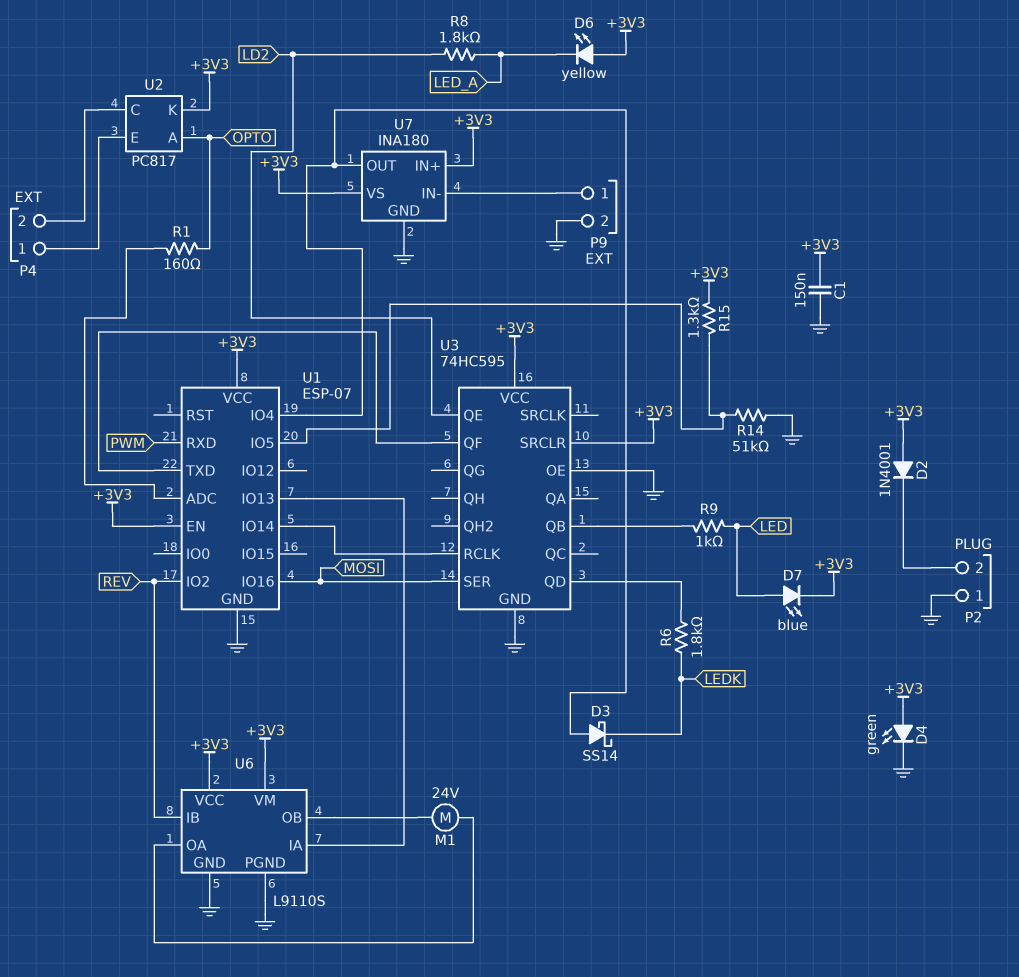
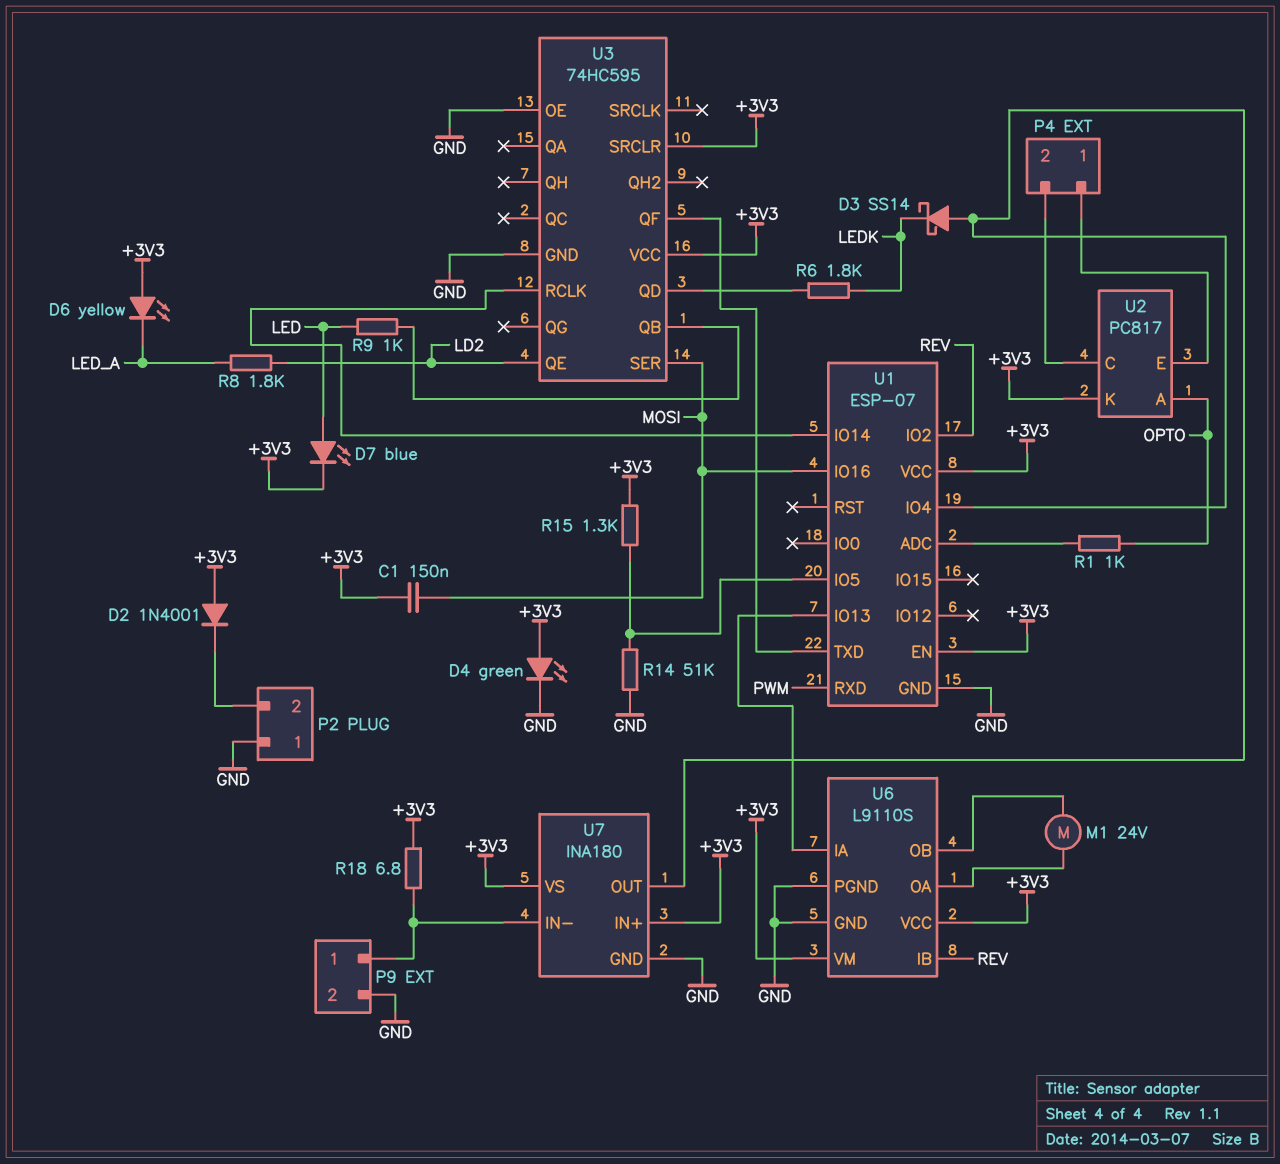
C1: 150nF (+3V3, GND) -> 150nF (+3V3, MOSI)
R1: 160 (OPTO, U1/ADC) -> 1k (OPTO, U1/ADC)
R18: none -> 6.8 (+3V3, P9/1)

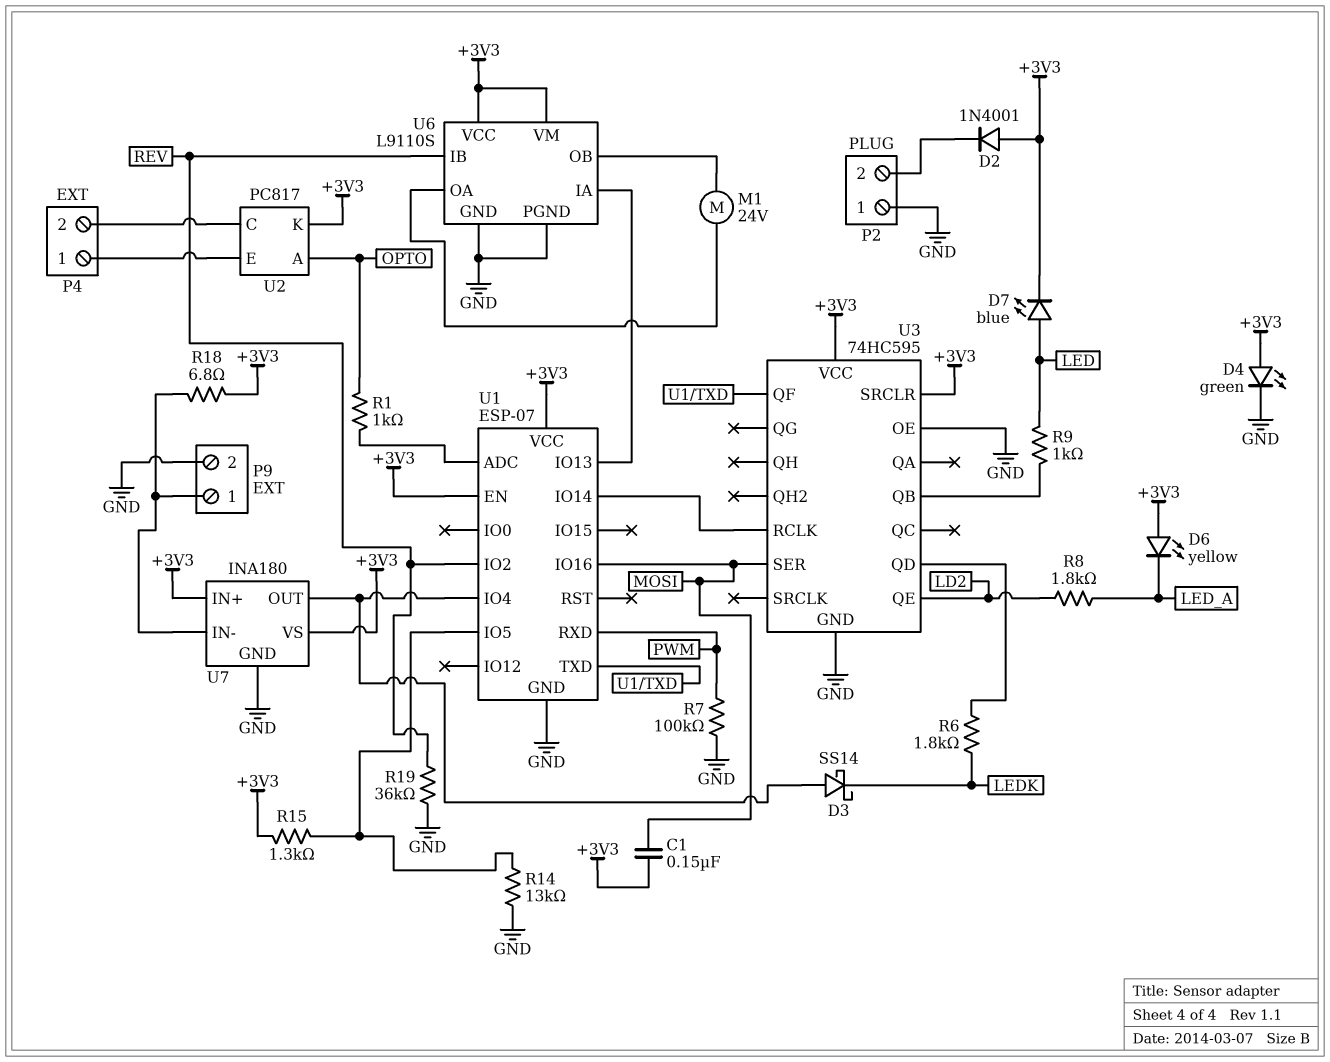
R7: none -> 100k (GND, PWM)
R14: 51k (GND, U1/IO5) -> 13k (GND, U1/IO5)
R19: none -> 36k (GND, REV)

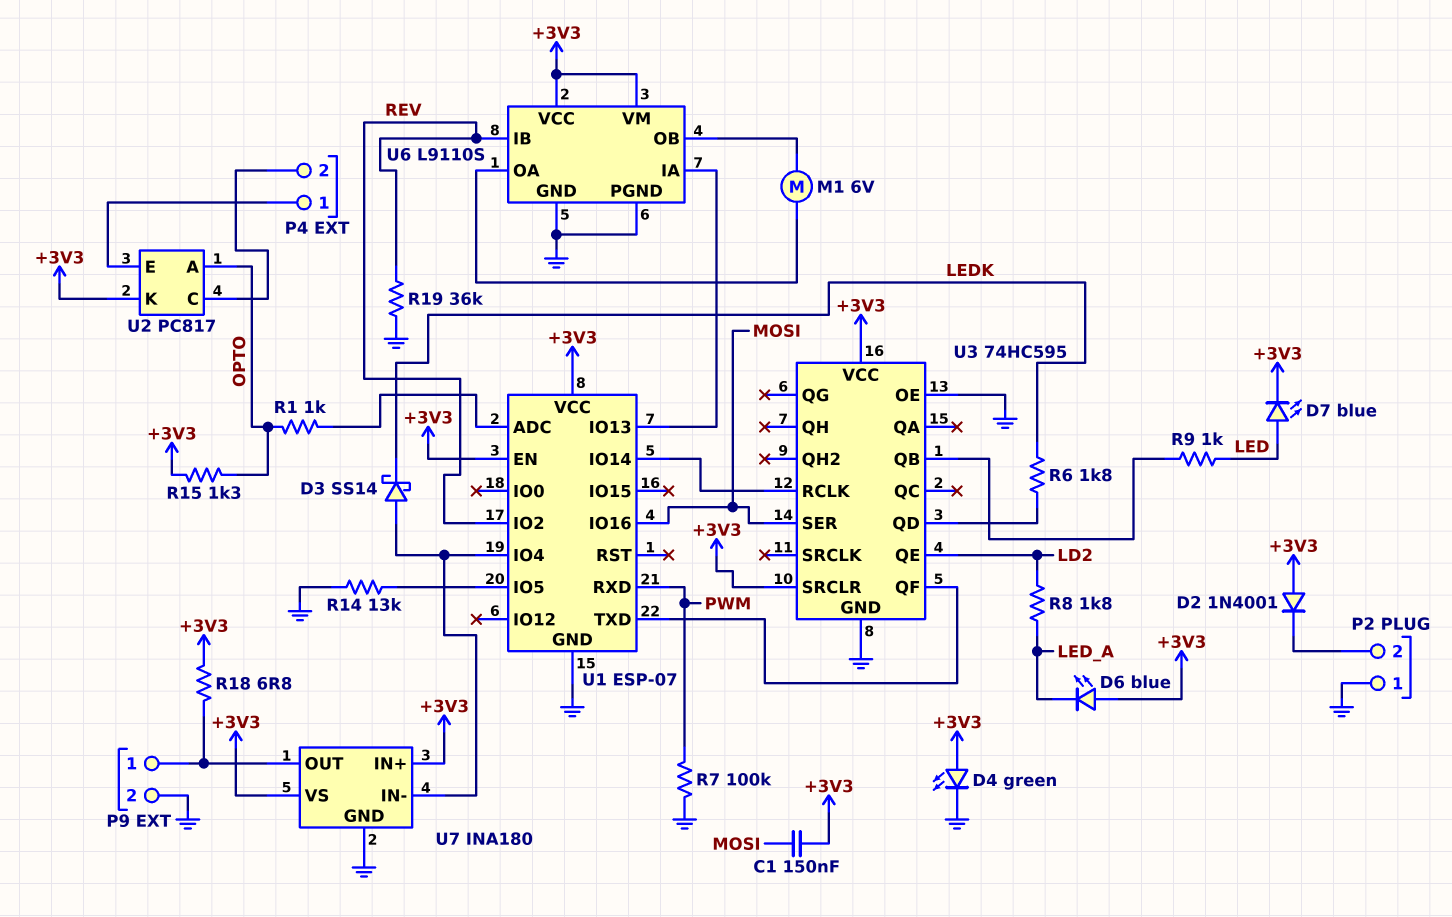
D6: LED yellow (A +3V3, K LED_A) -> LED blue (A +3V3, K LED_A)
M1: motor 24V (U6/OA, U6/OB) -> motor 6V (U6/OA, U6/OB)
R15: 1.3k (+3V3, U1/IO5) -> 1.3k (+3V3, OPTO)
U7 pin IN-: P9/1 -> U1/IO4
U7 pin OUT: U1/IO4 -> P9/1

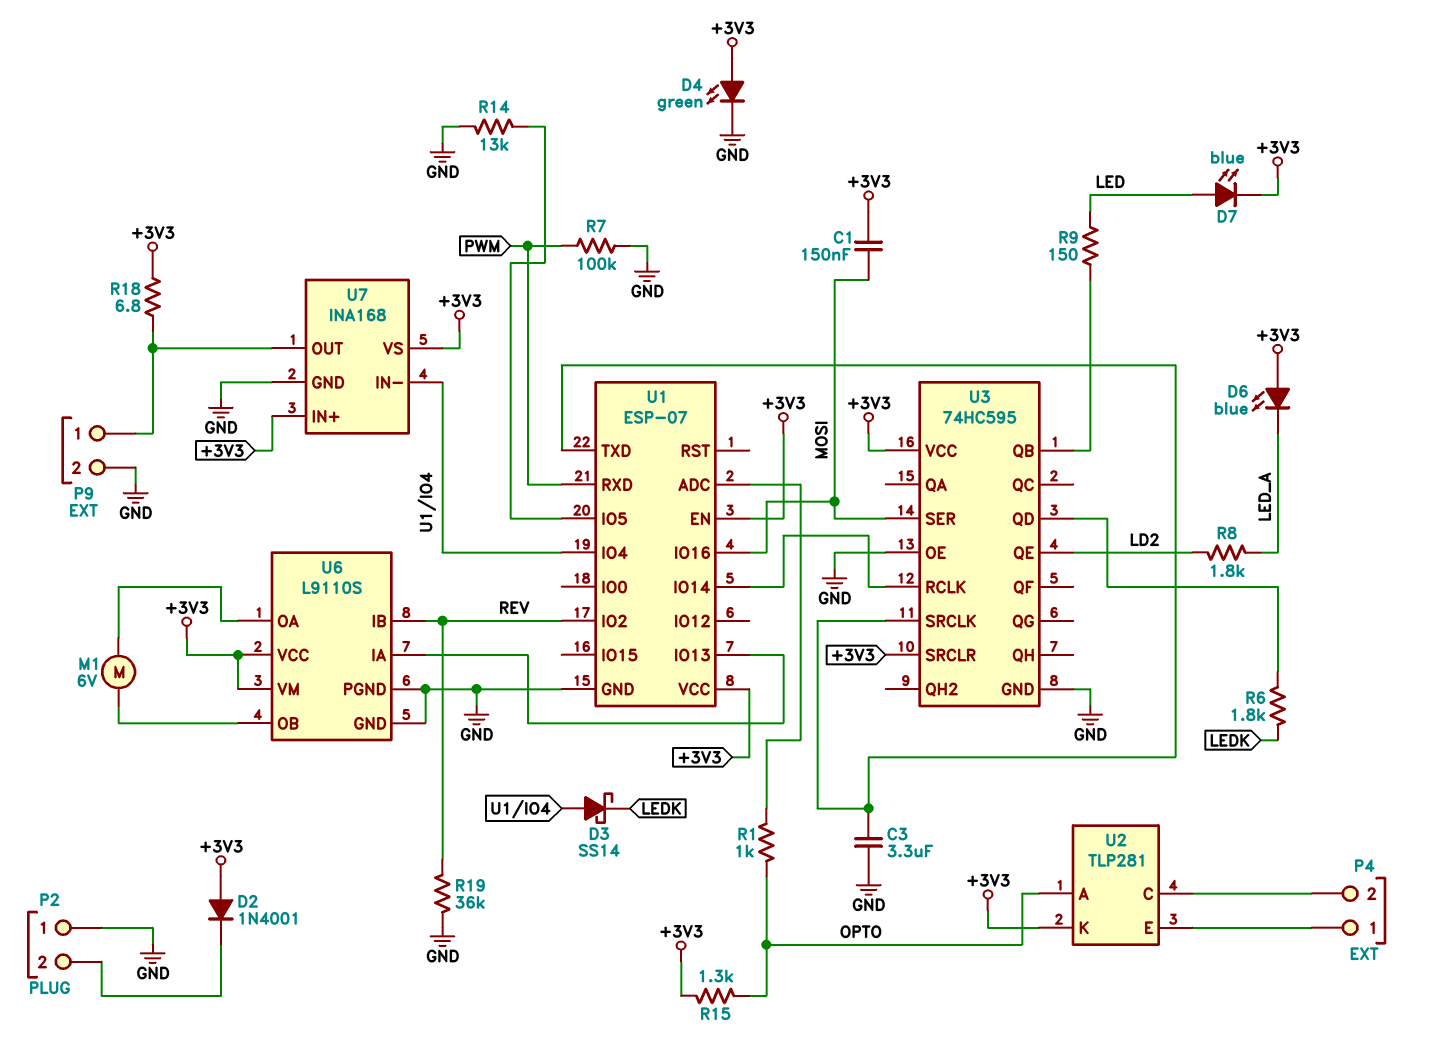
C3: none -> 3.3uF (GND, U1/TXD)
R9: 1k (LED, U3/QB) -> 150 (LED, U3/QB)
U2: PC817 -> TLP281
U3 pin QF: U1/TXD -> none
U3 pin SRCLK: none -> U1/TXD
U7: INA180 -> INA168

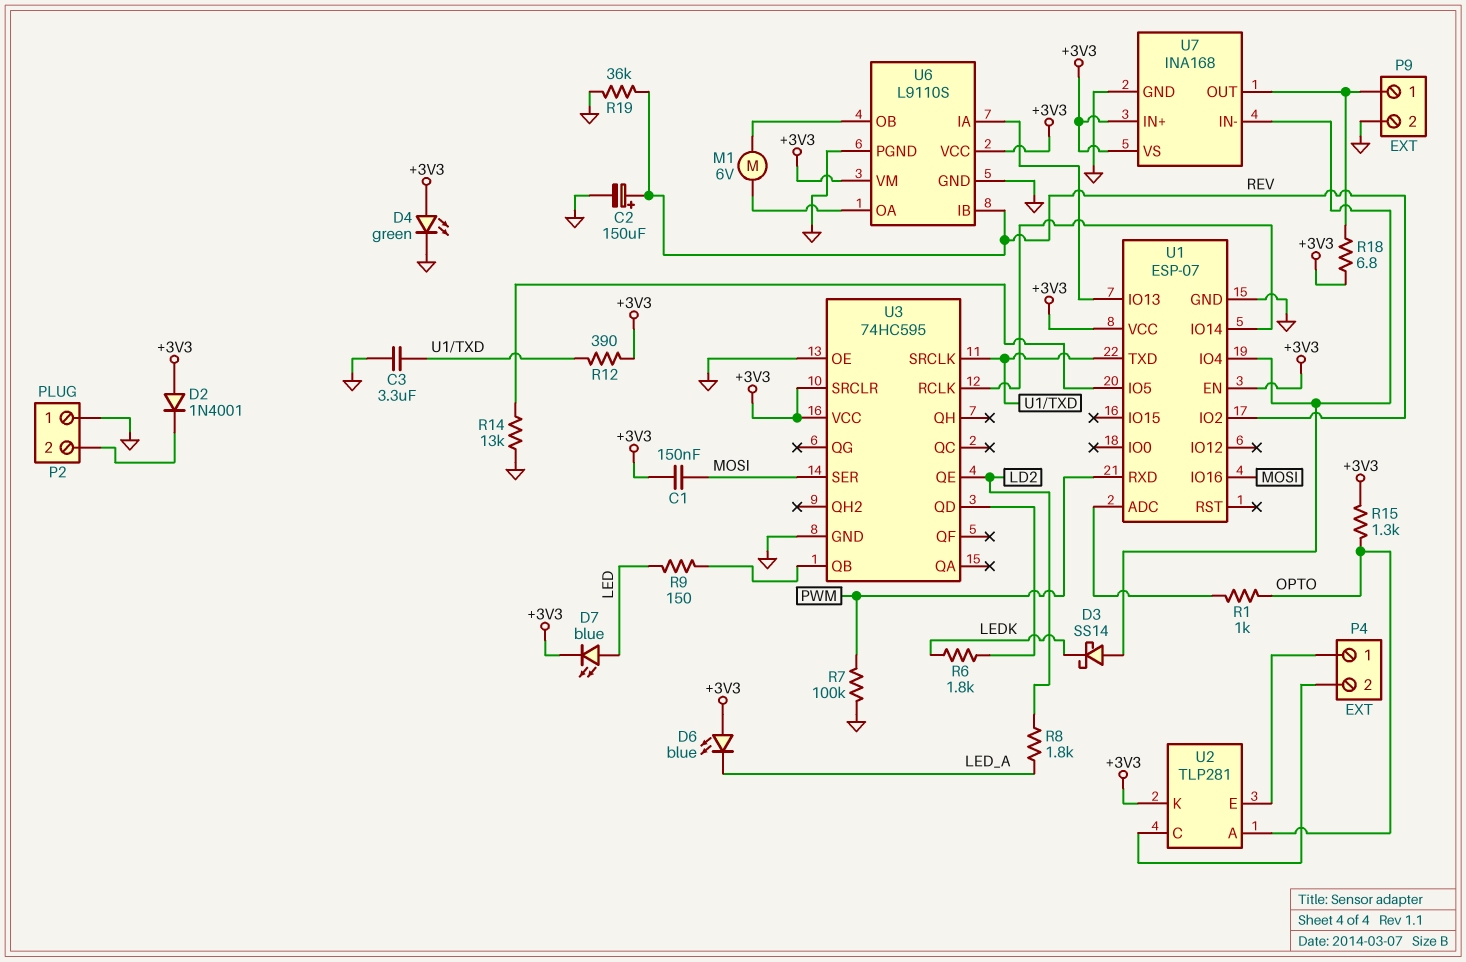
C2: none -> 150uF (plus REV, minus GND)
R12: none -> 390 (+3V3, U1/TXD)

